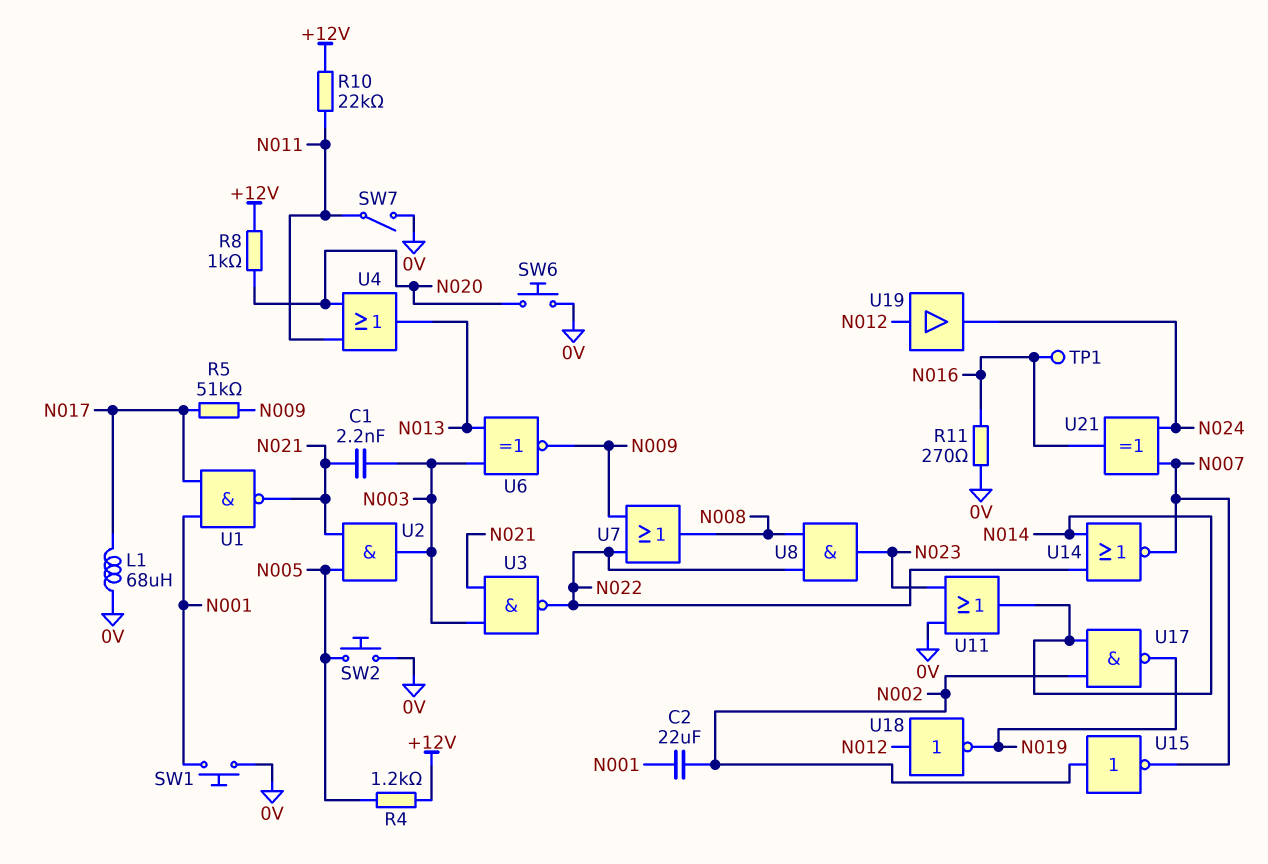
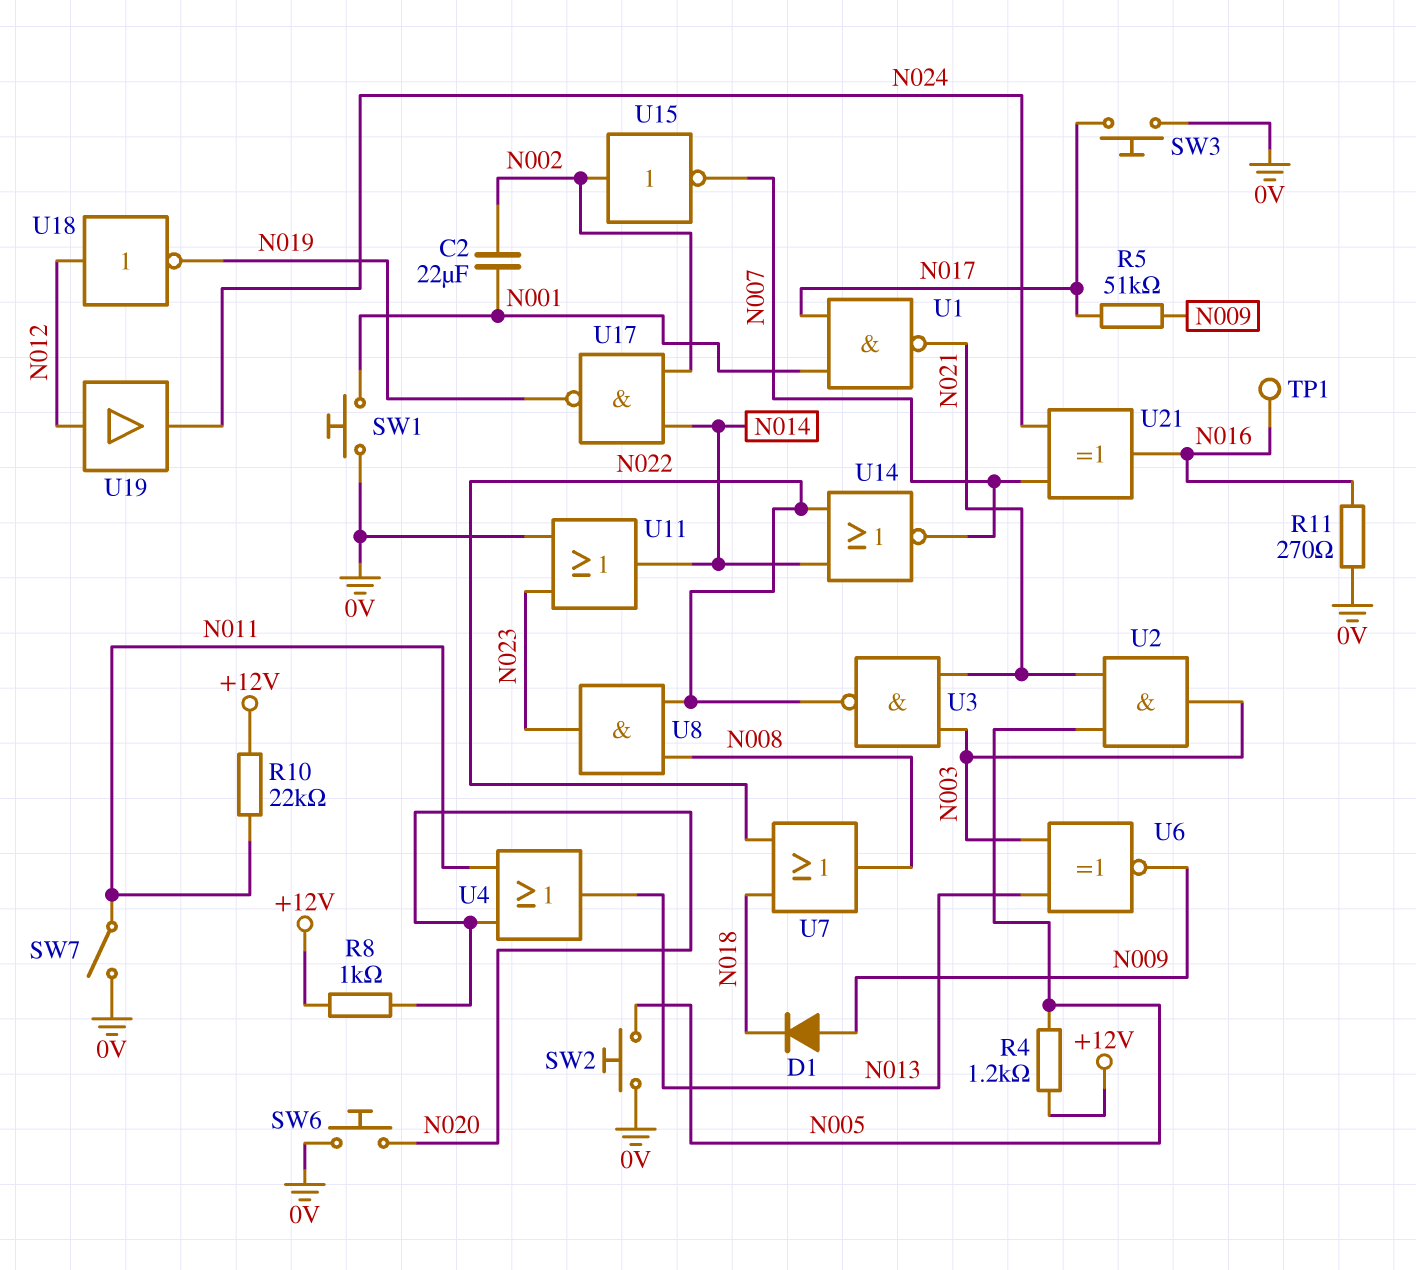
C1: 2.2nF (N003, N021) -> none
D1: none -> diode (A N009, K N018)
L1: 68uH (0V, N017) -> none
SW3: none -> button (0V, N017)
U7: OR (in N009, in N022, out N008) -> OR (in N018, in N022, out N008)

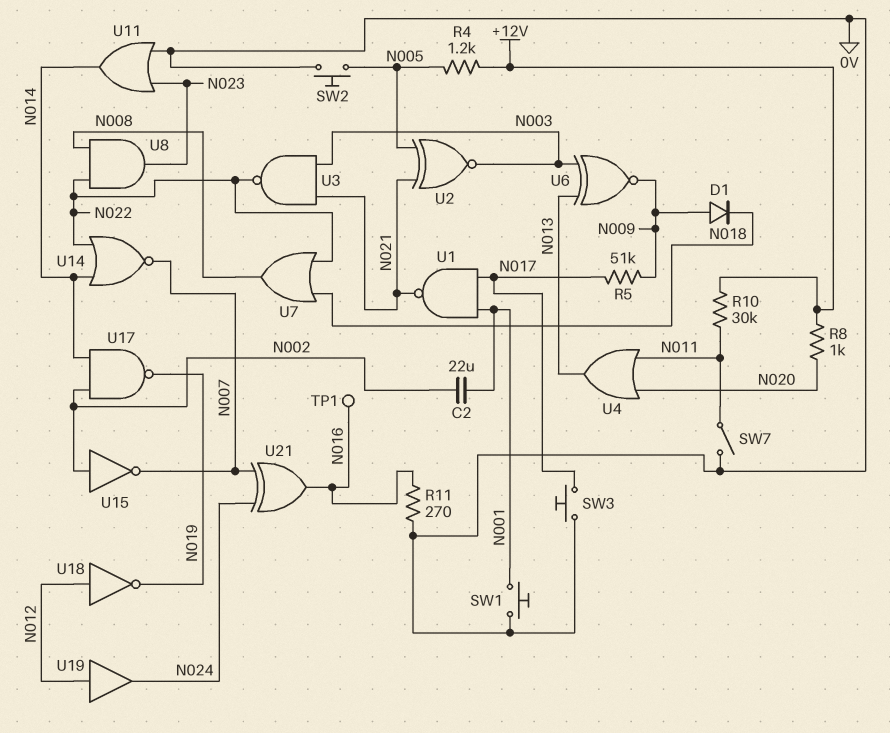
R10: 22k (+12V, N011) -> 30k (+12V, N011)
SW6: button (0V, N020) -> none
U2: AND (in N005, in N021, out N003) -> XNOR (in N005, in N021, out N003)

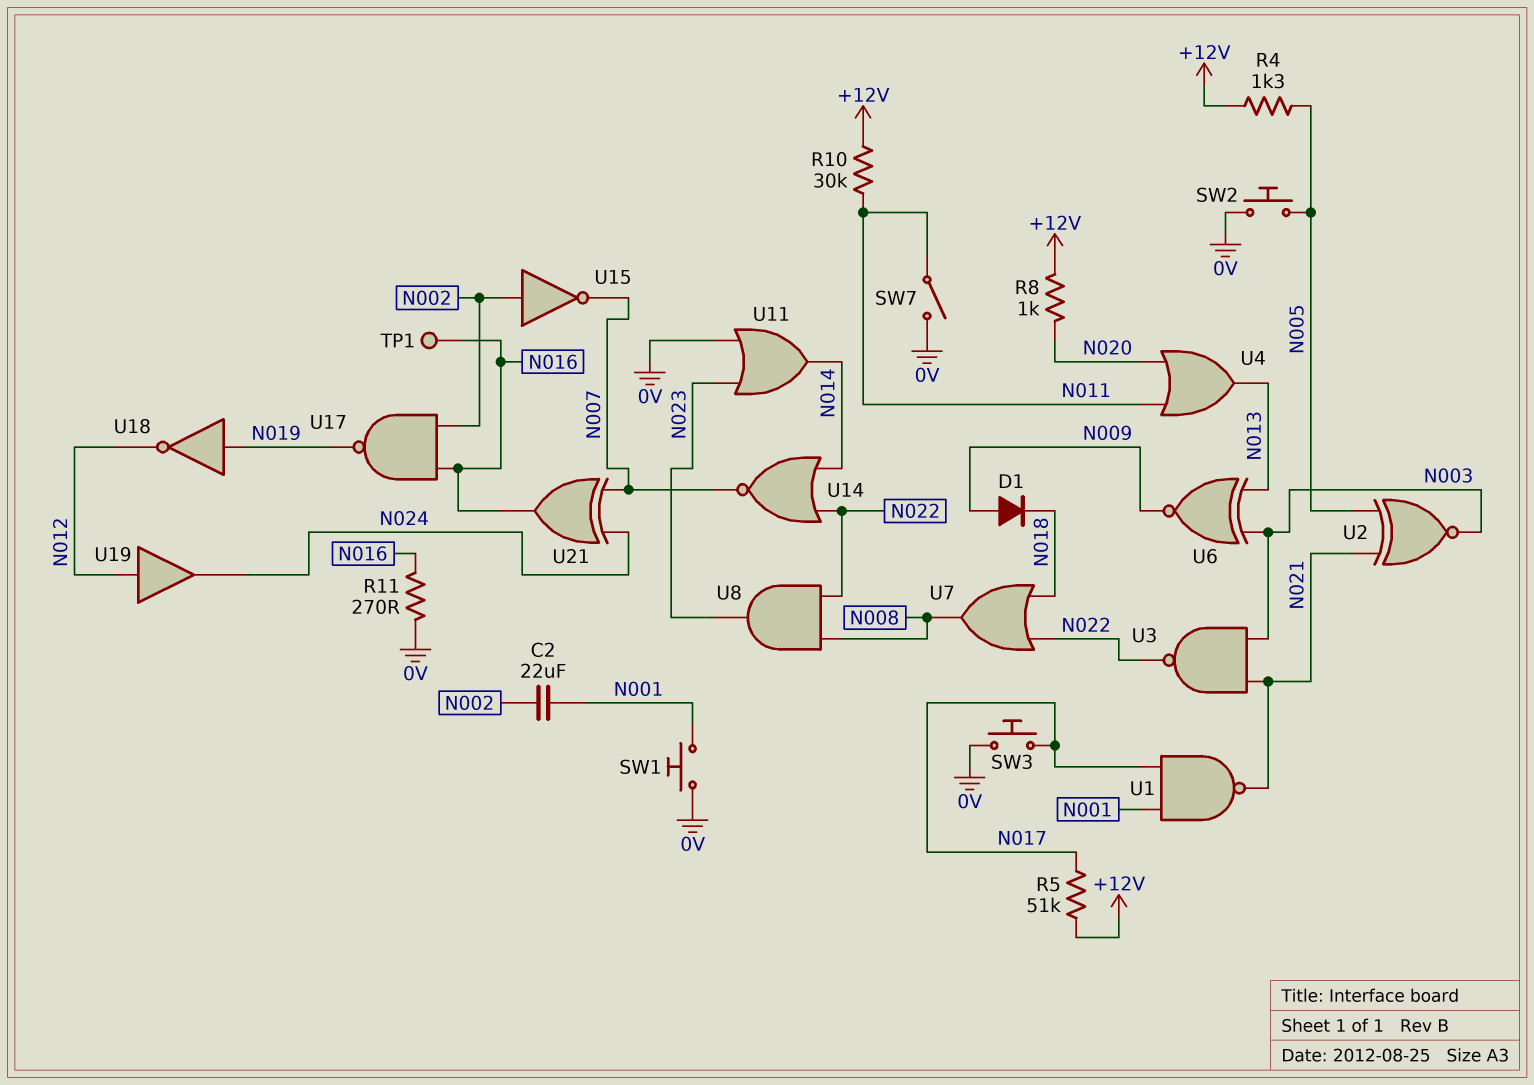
R4: 1.2k (+12V, N005) -> 1.3k (+12V, N005)
R5: 51k (N009, N017) -> 51k (+12V, N017)
U17: NAND (in N002, in N014, out N019) -> NAND (in N002, in N016, out N019)
U18: NOT (in N012, out N019) -> NOT (in N019, out N012)

